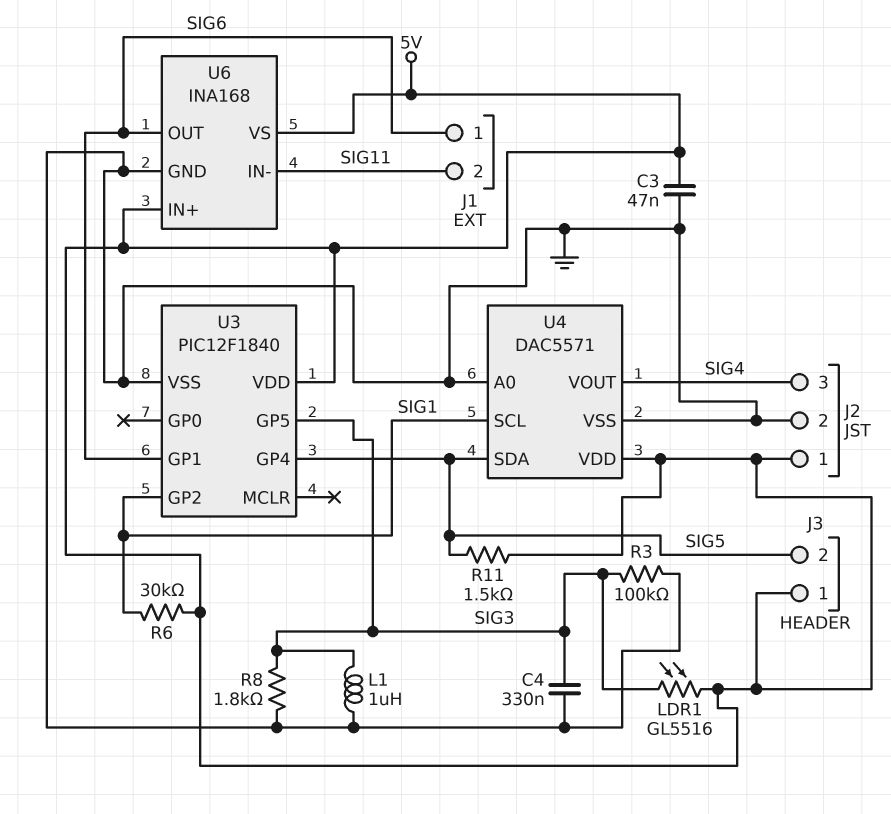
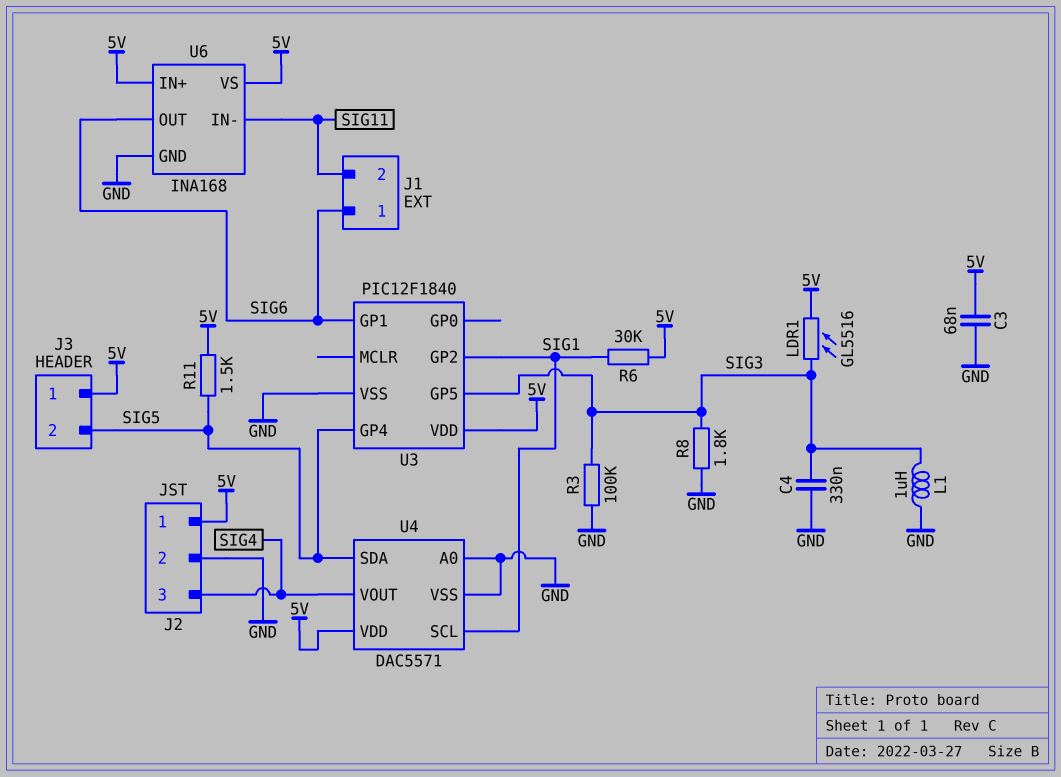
C3: 47nF (5V, GND) -> 68nF (5V, GND)

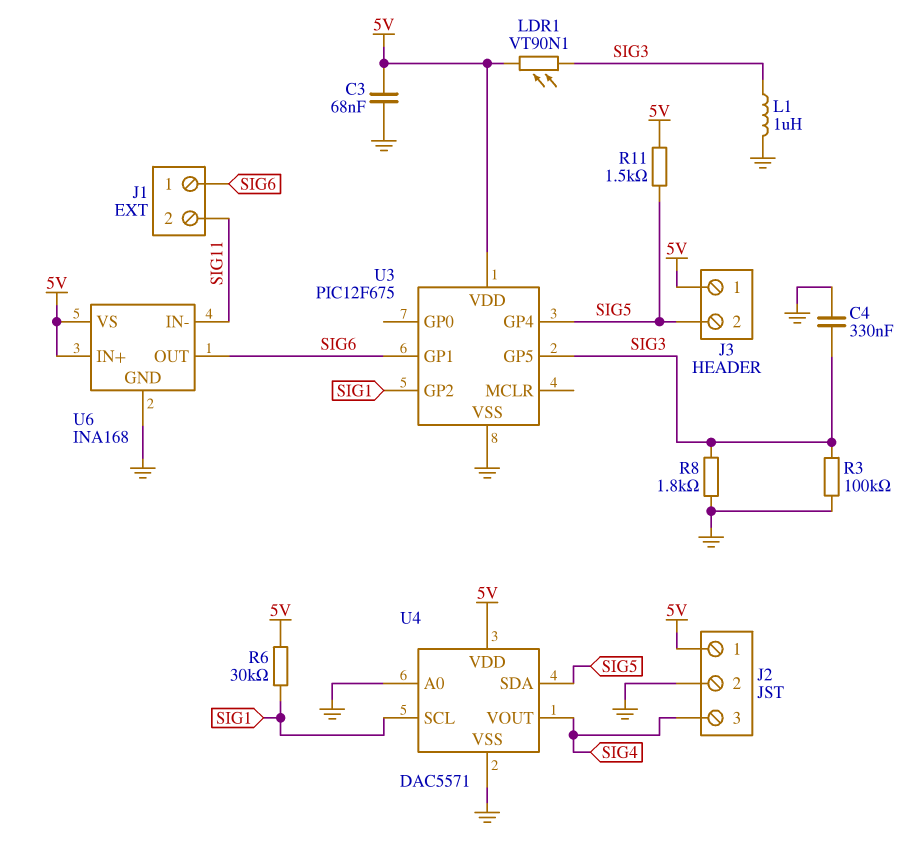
LDR1: GL5516 (5V, SIG3) -> VT90N1 (5V, SIG3)
U3: PIC12F1840 -> PIC12F675

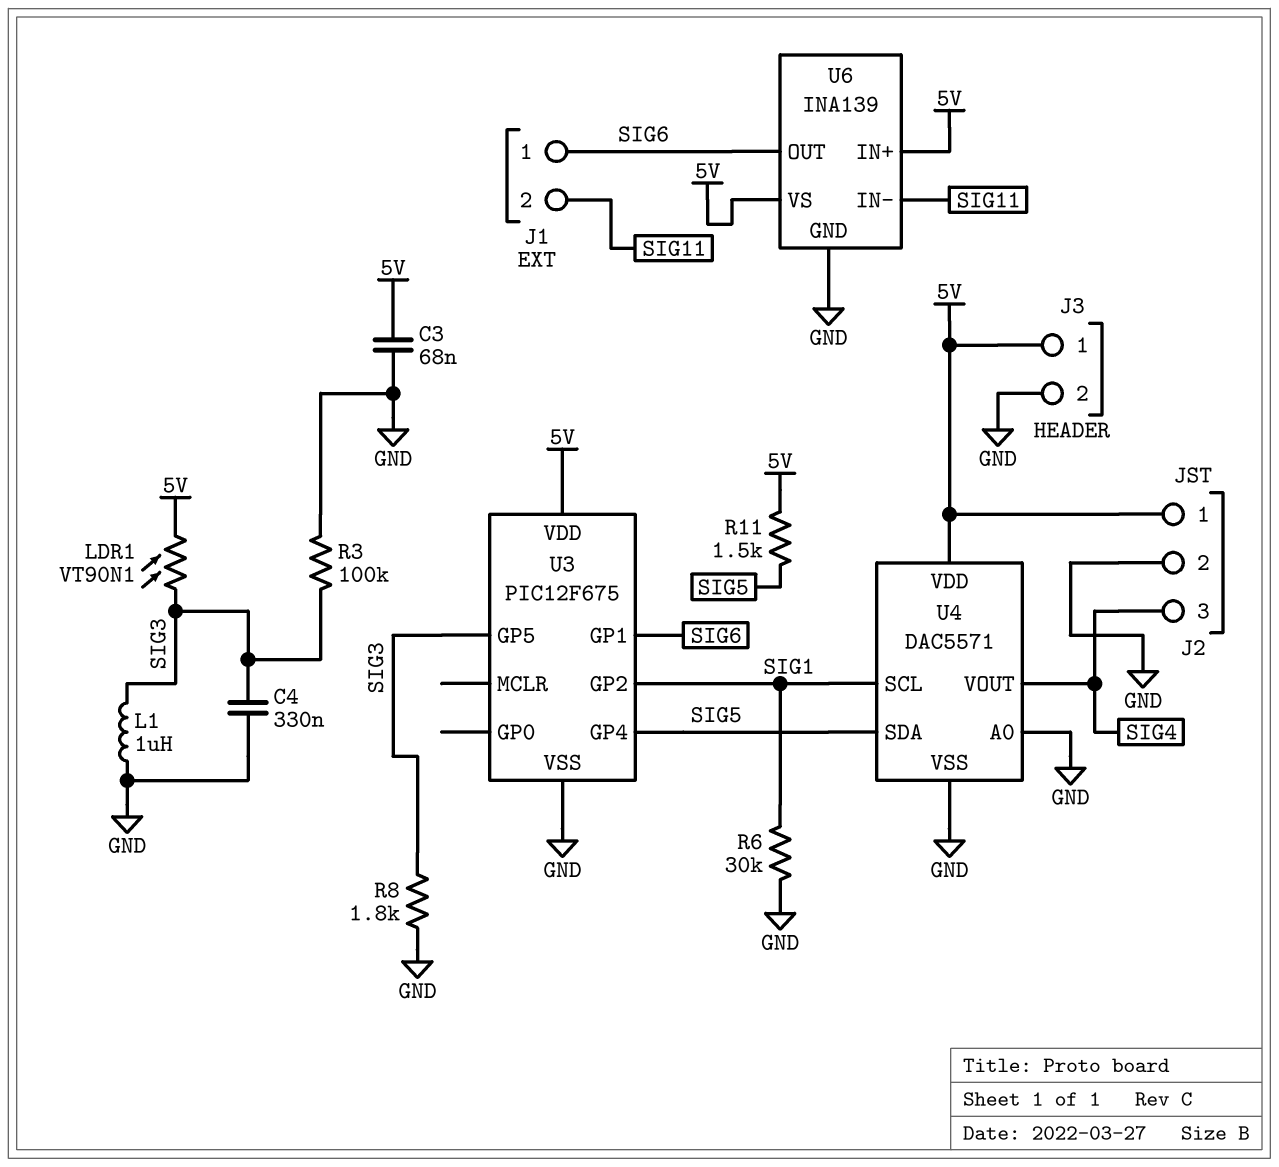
J3 pin 2: SIG5 -> GND
R6: 30k (5V, SIG1) -> 30k (GND, SIG1)
U6: INA168 -> INA139

